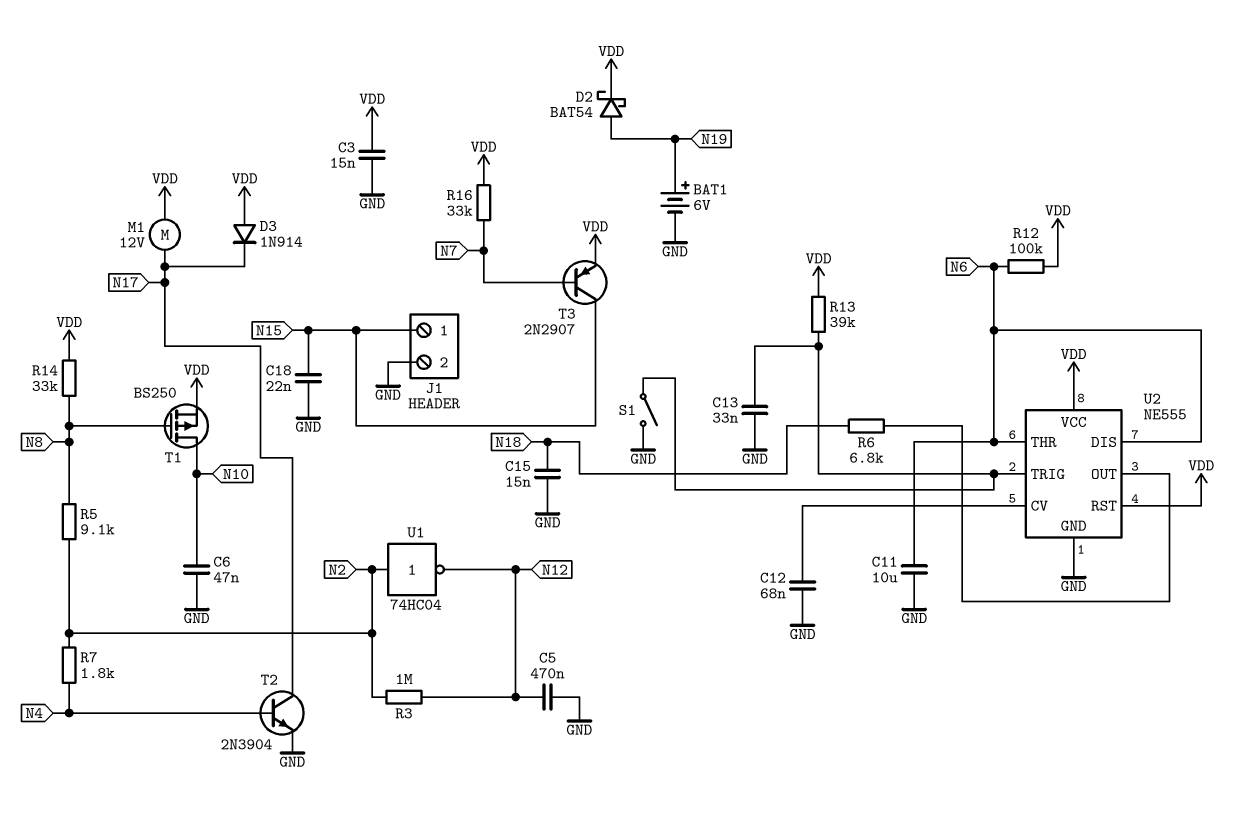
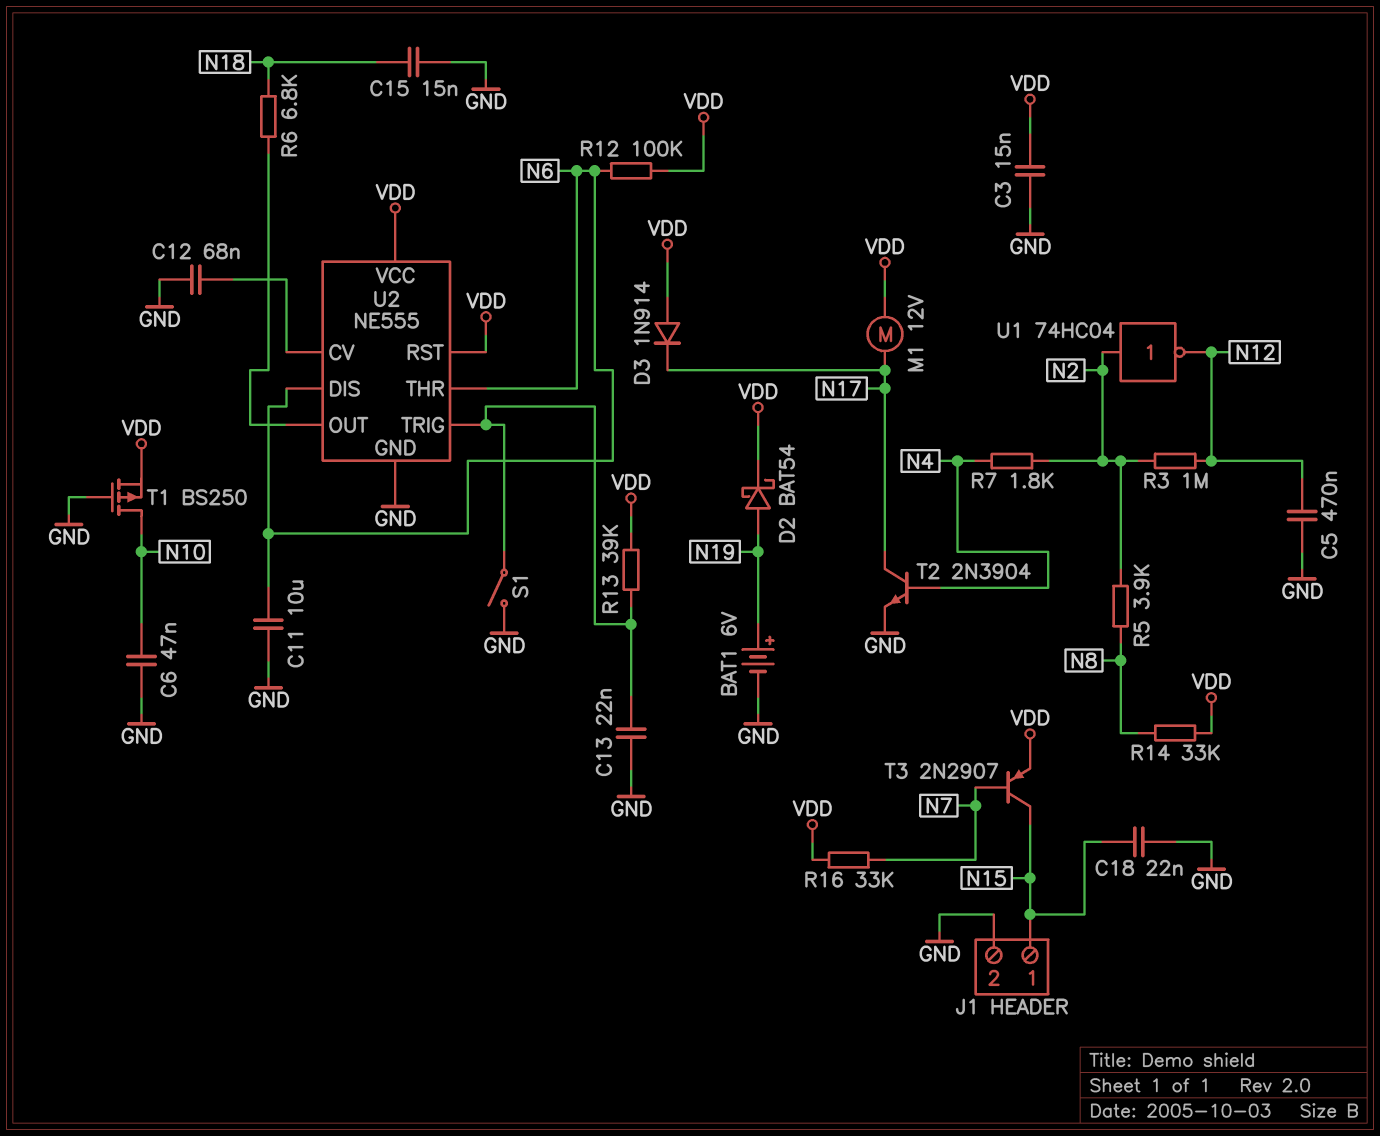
C13: 33nF (GND, U2/TRIG) -> 22nF (GND, U2/TRIG)
R5: 9.1k (N2, N8) -> 3.9k (N2, N8)
T1: PMOS BS250 (G N8, D N10, S VDD) -> PMOS BS250 (G GND, D N10, S VDD)

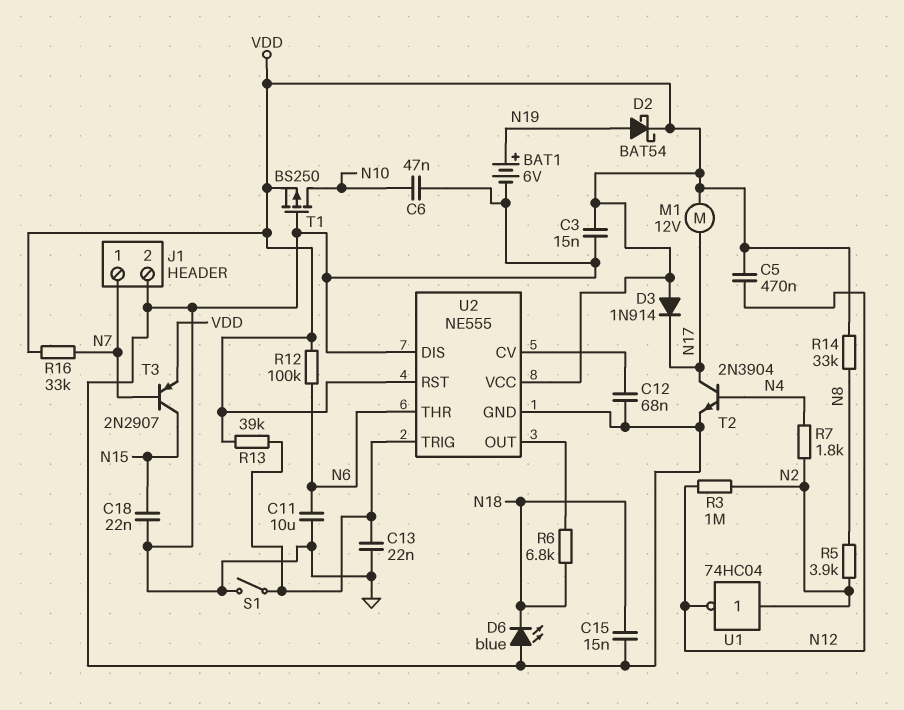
C5: 470nF (GND, N12) -> 470nF (N12, VDD)
D6: none -> LED blue (A GND, K N18)
J1 pin 1: N15 -> N7
U2 pin DIS: N6 -> GND

